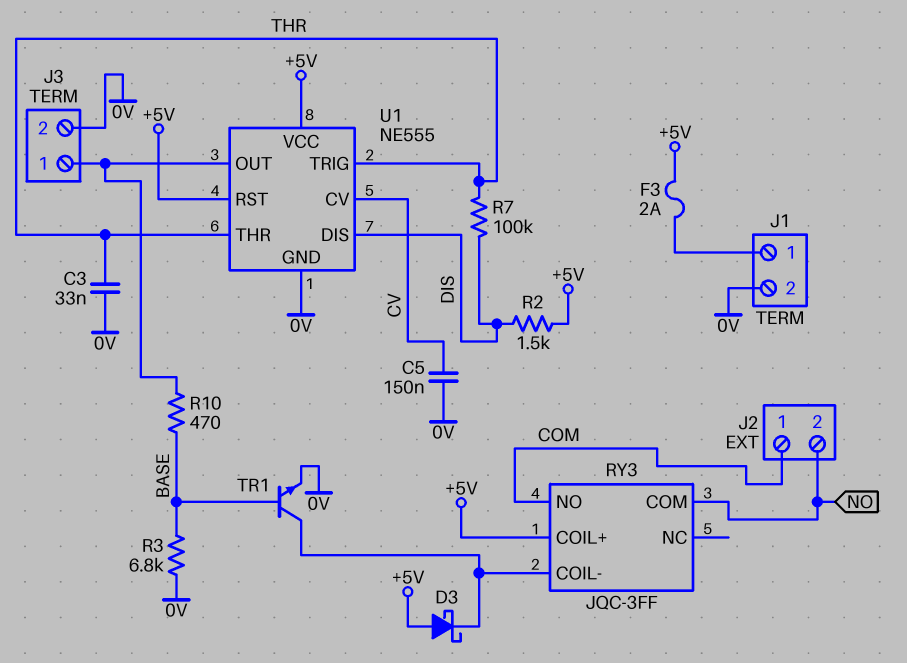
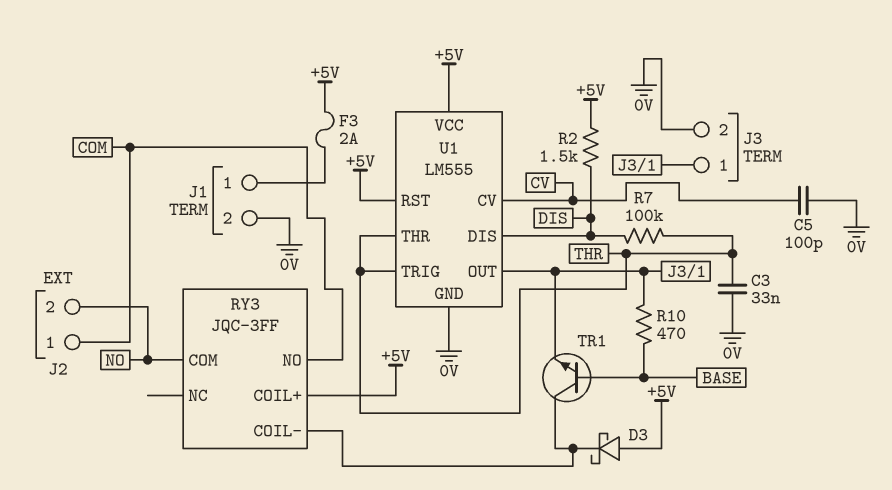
C5: 150nF (0V, CV) -> 100pF (0V, CV)
R3: 6.8k (0V, BASE) -> none
TR1: NPN (B BASE, C RY3/COIL-, E 0V) -> NPN (B BASE, C RY3/COIL-, E J3/1)
U1: NE555 -> LM555

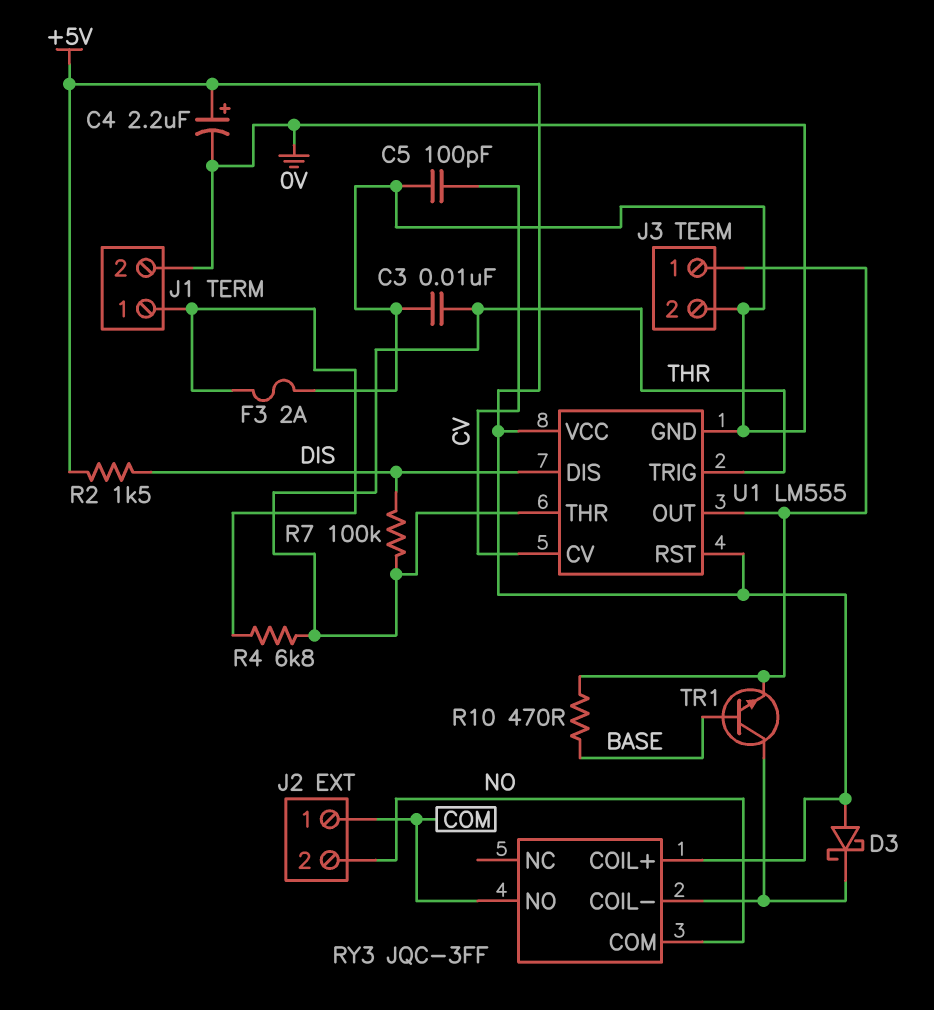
C3: 33nF (0V, THR) -> 10nF (0V, THR)
C4: none -> 2.2uF (plus +5V, minus 0V)
F3: 2A (+5V, J1/1) -> 2A (0V, J1/1)
R4: none -> 6.8k (J1/1, THR)

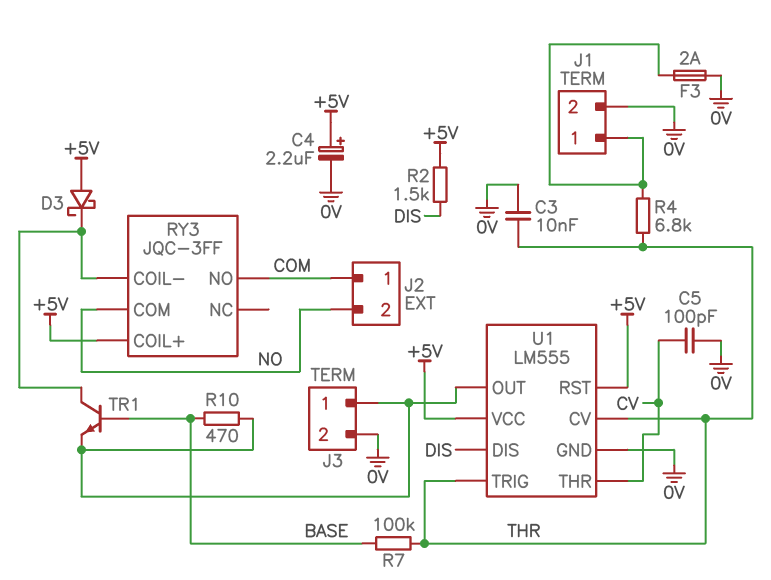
R7: 100k (DIS, THR) -> 100k (BASE, THR)
U1 pin CV: CV -> THR
U1 pin THR: THR -> CV

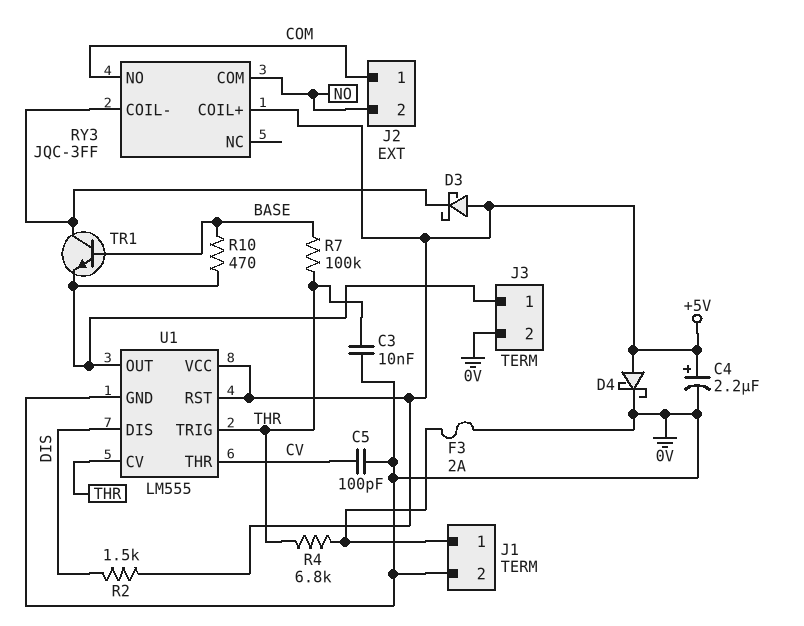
D4: none -> schottky (A +5V, K 0V)

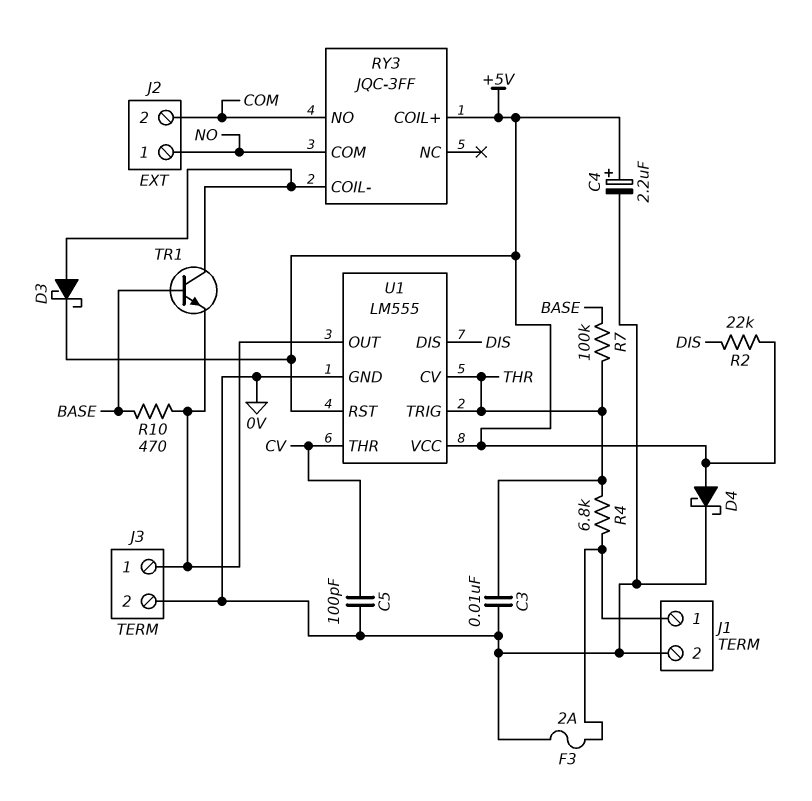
D3: schottky (A +5V, K RY3/COIL-) -> schottky (A RY3/COIL-, K +5V)
J2 pin 1: COM -> NO
J2 pin 2: NO -> COM
R2: 1.5k (+5V, DIS) -> 22k (+5V, DIS)

